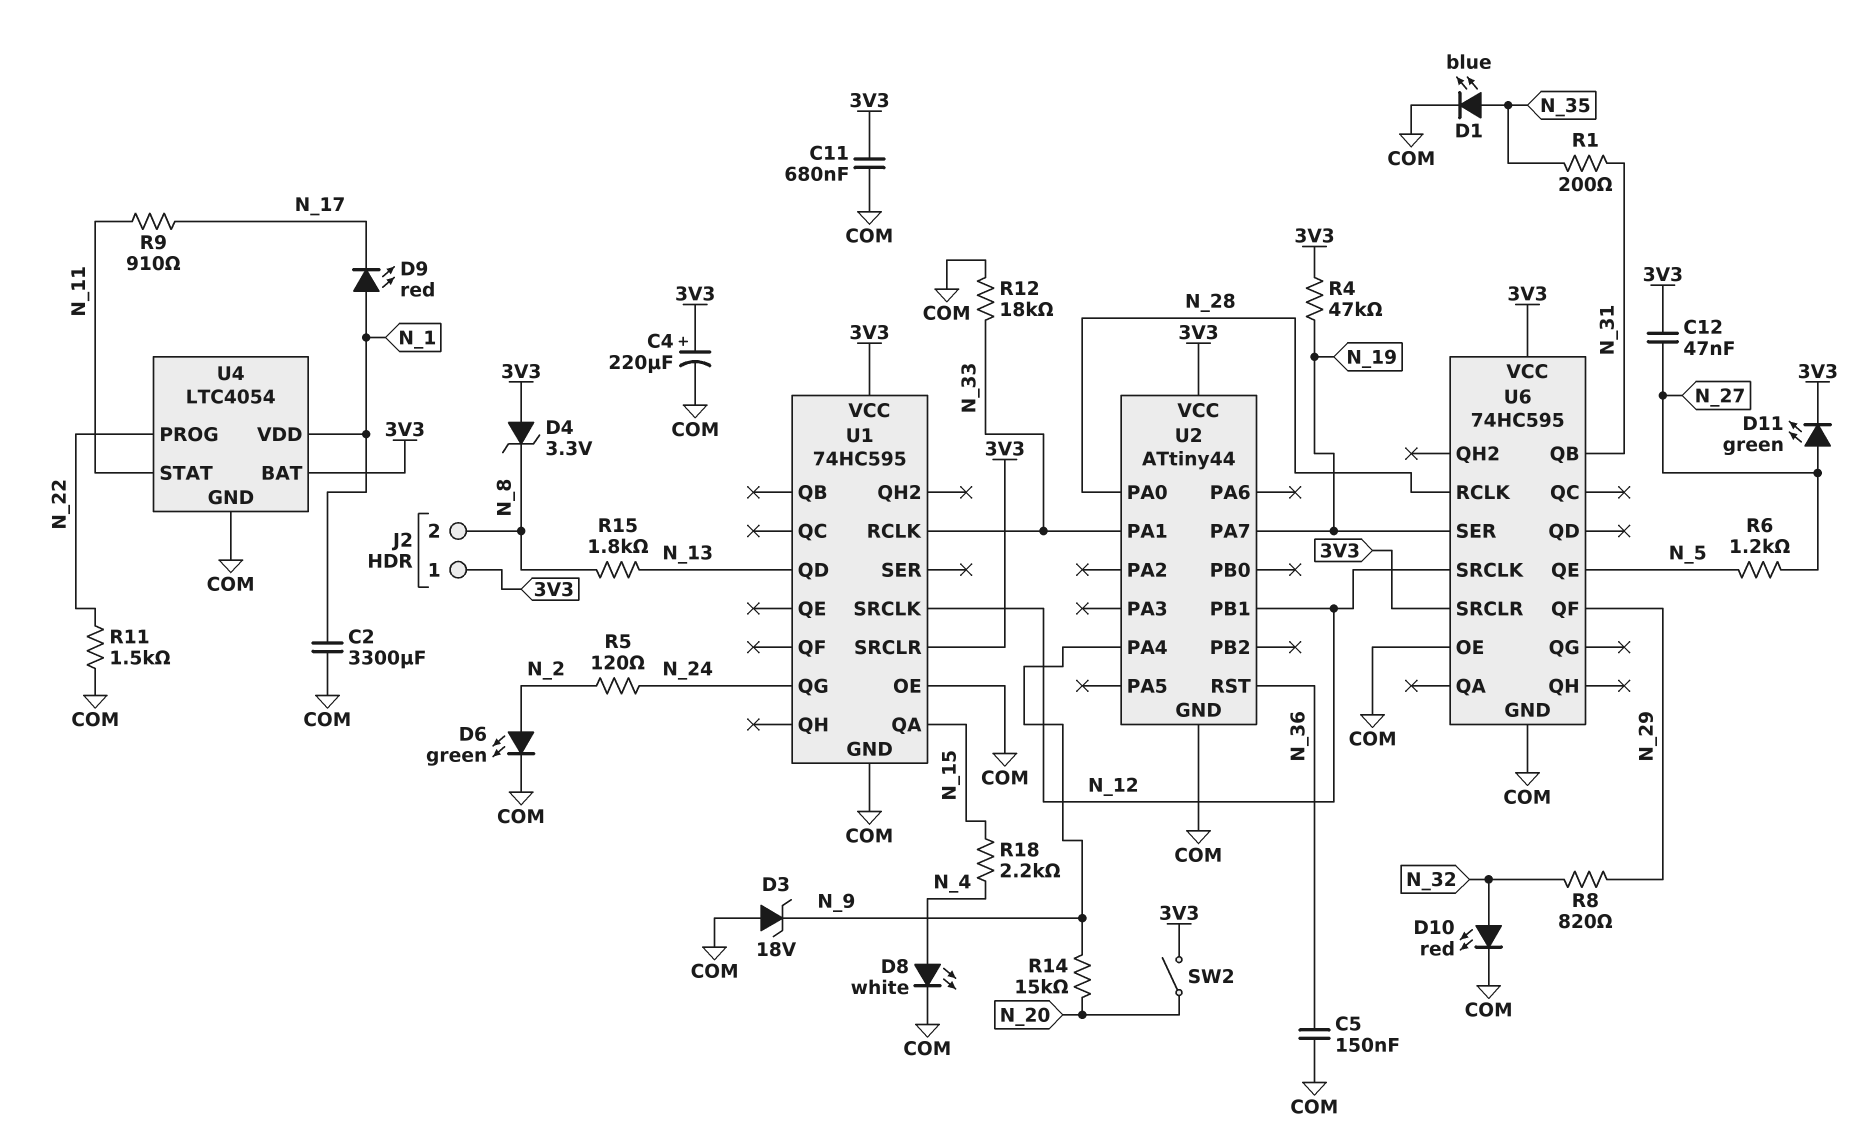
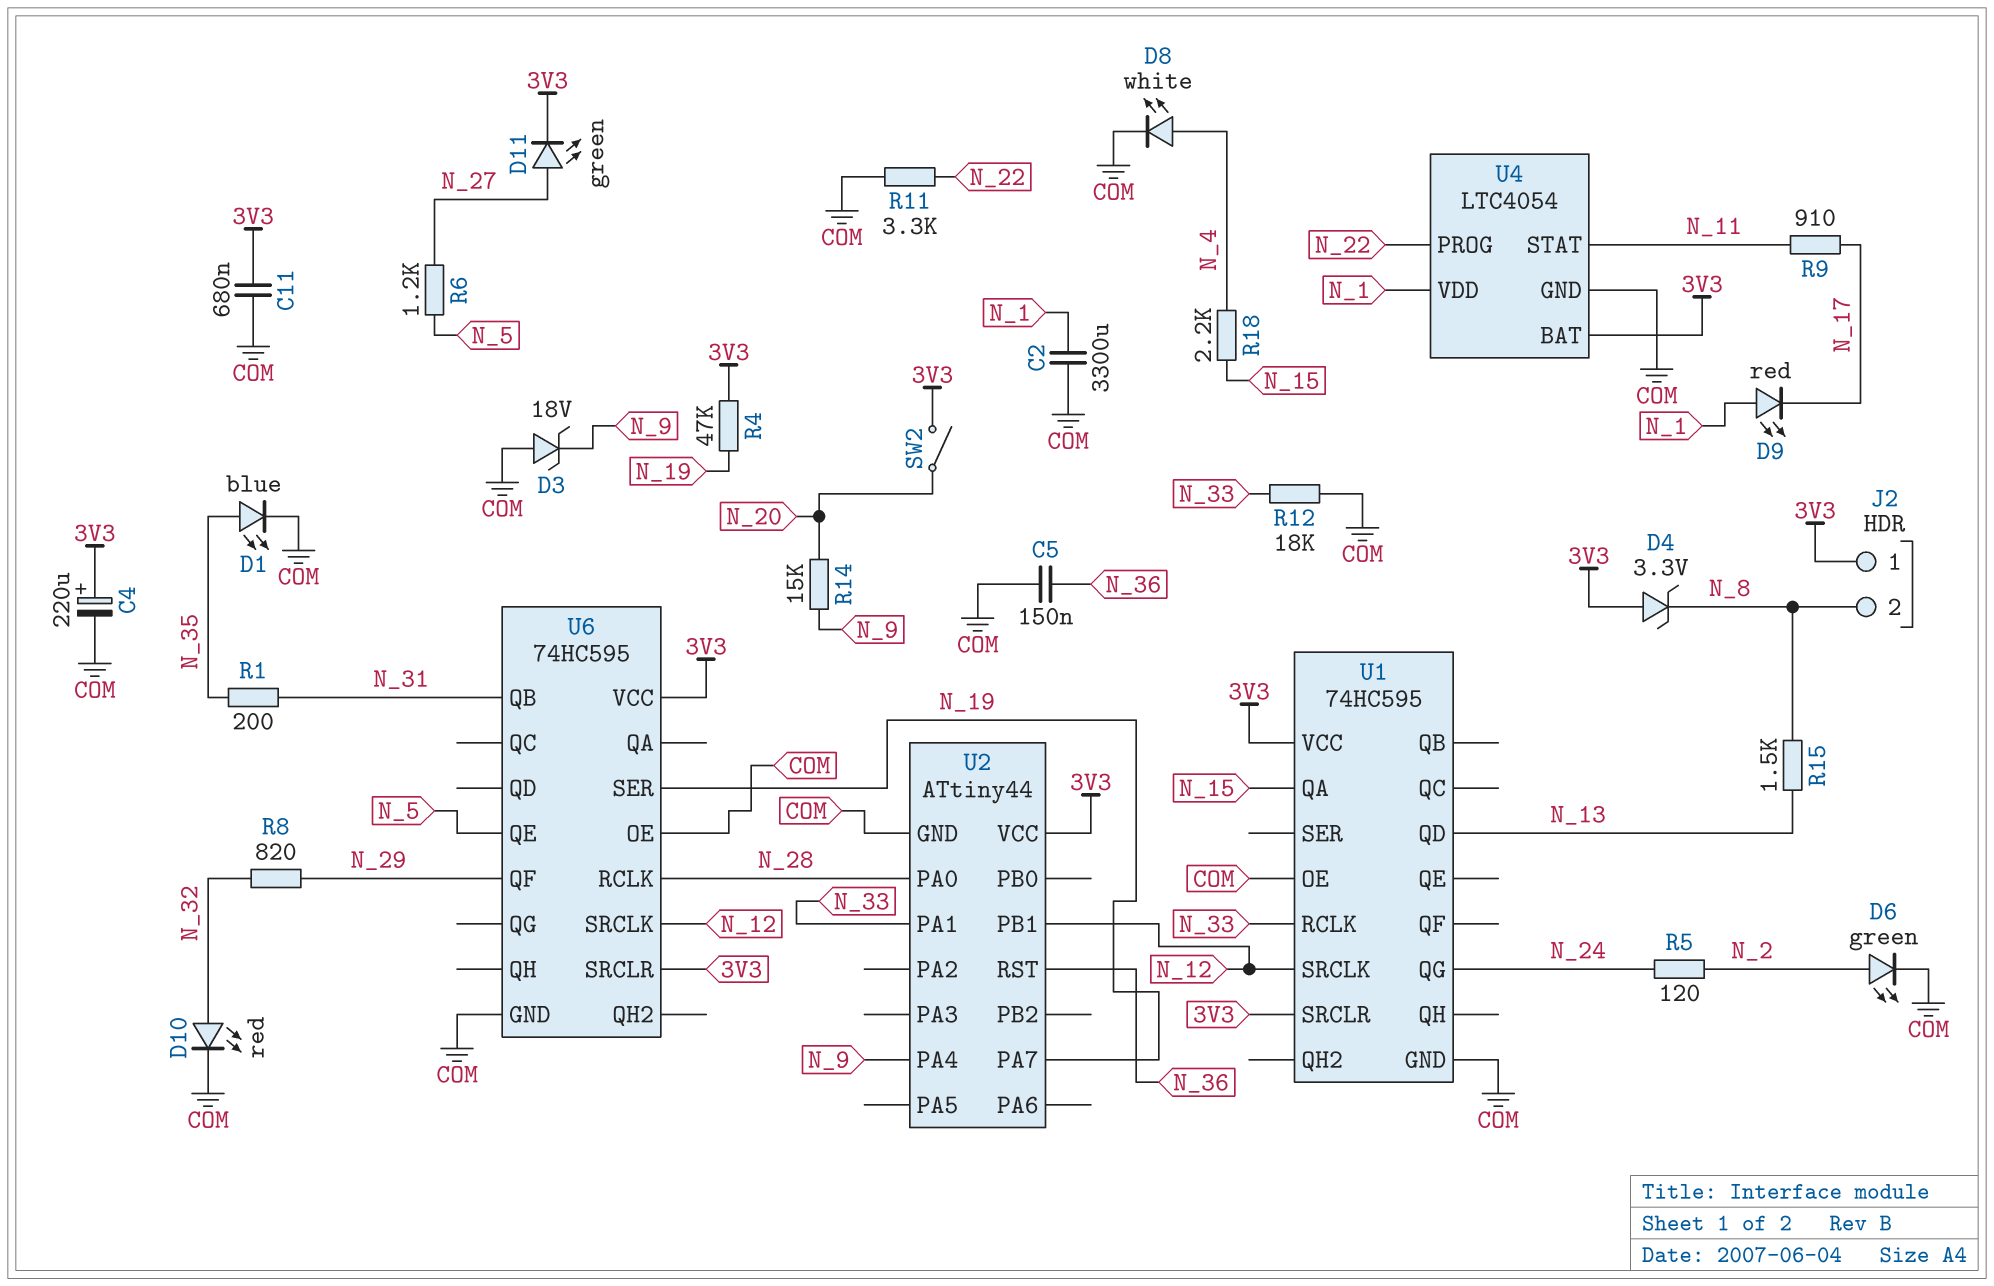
C12: 47nF (3V3, N_27) -> none
R11: 1.5k (COM, N_22) -> 3.3k (COM, N_22)
R15: 1.8k (N_8, N_13) -> 1.5k (N_8, N_13)

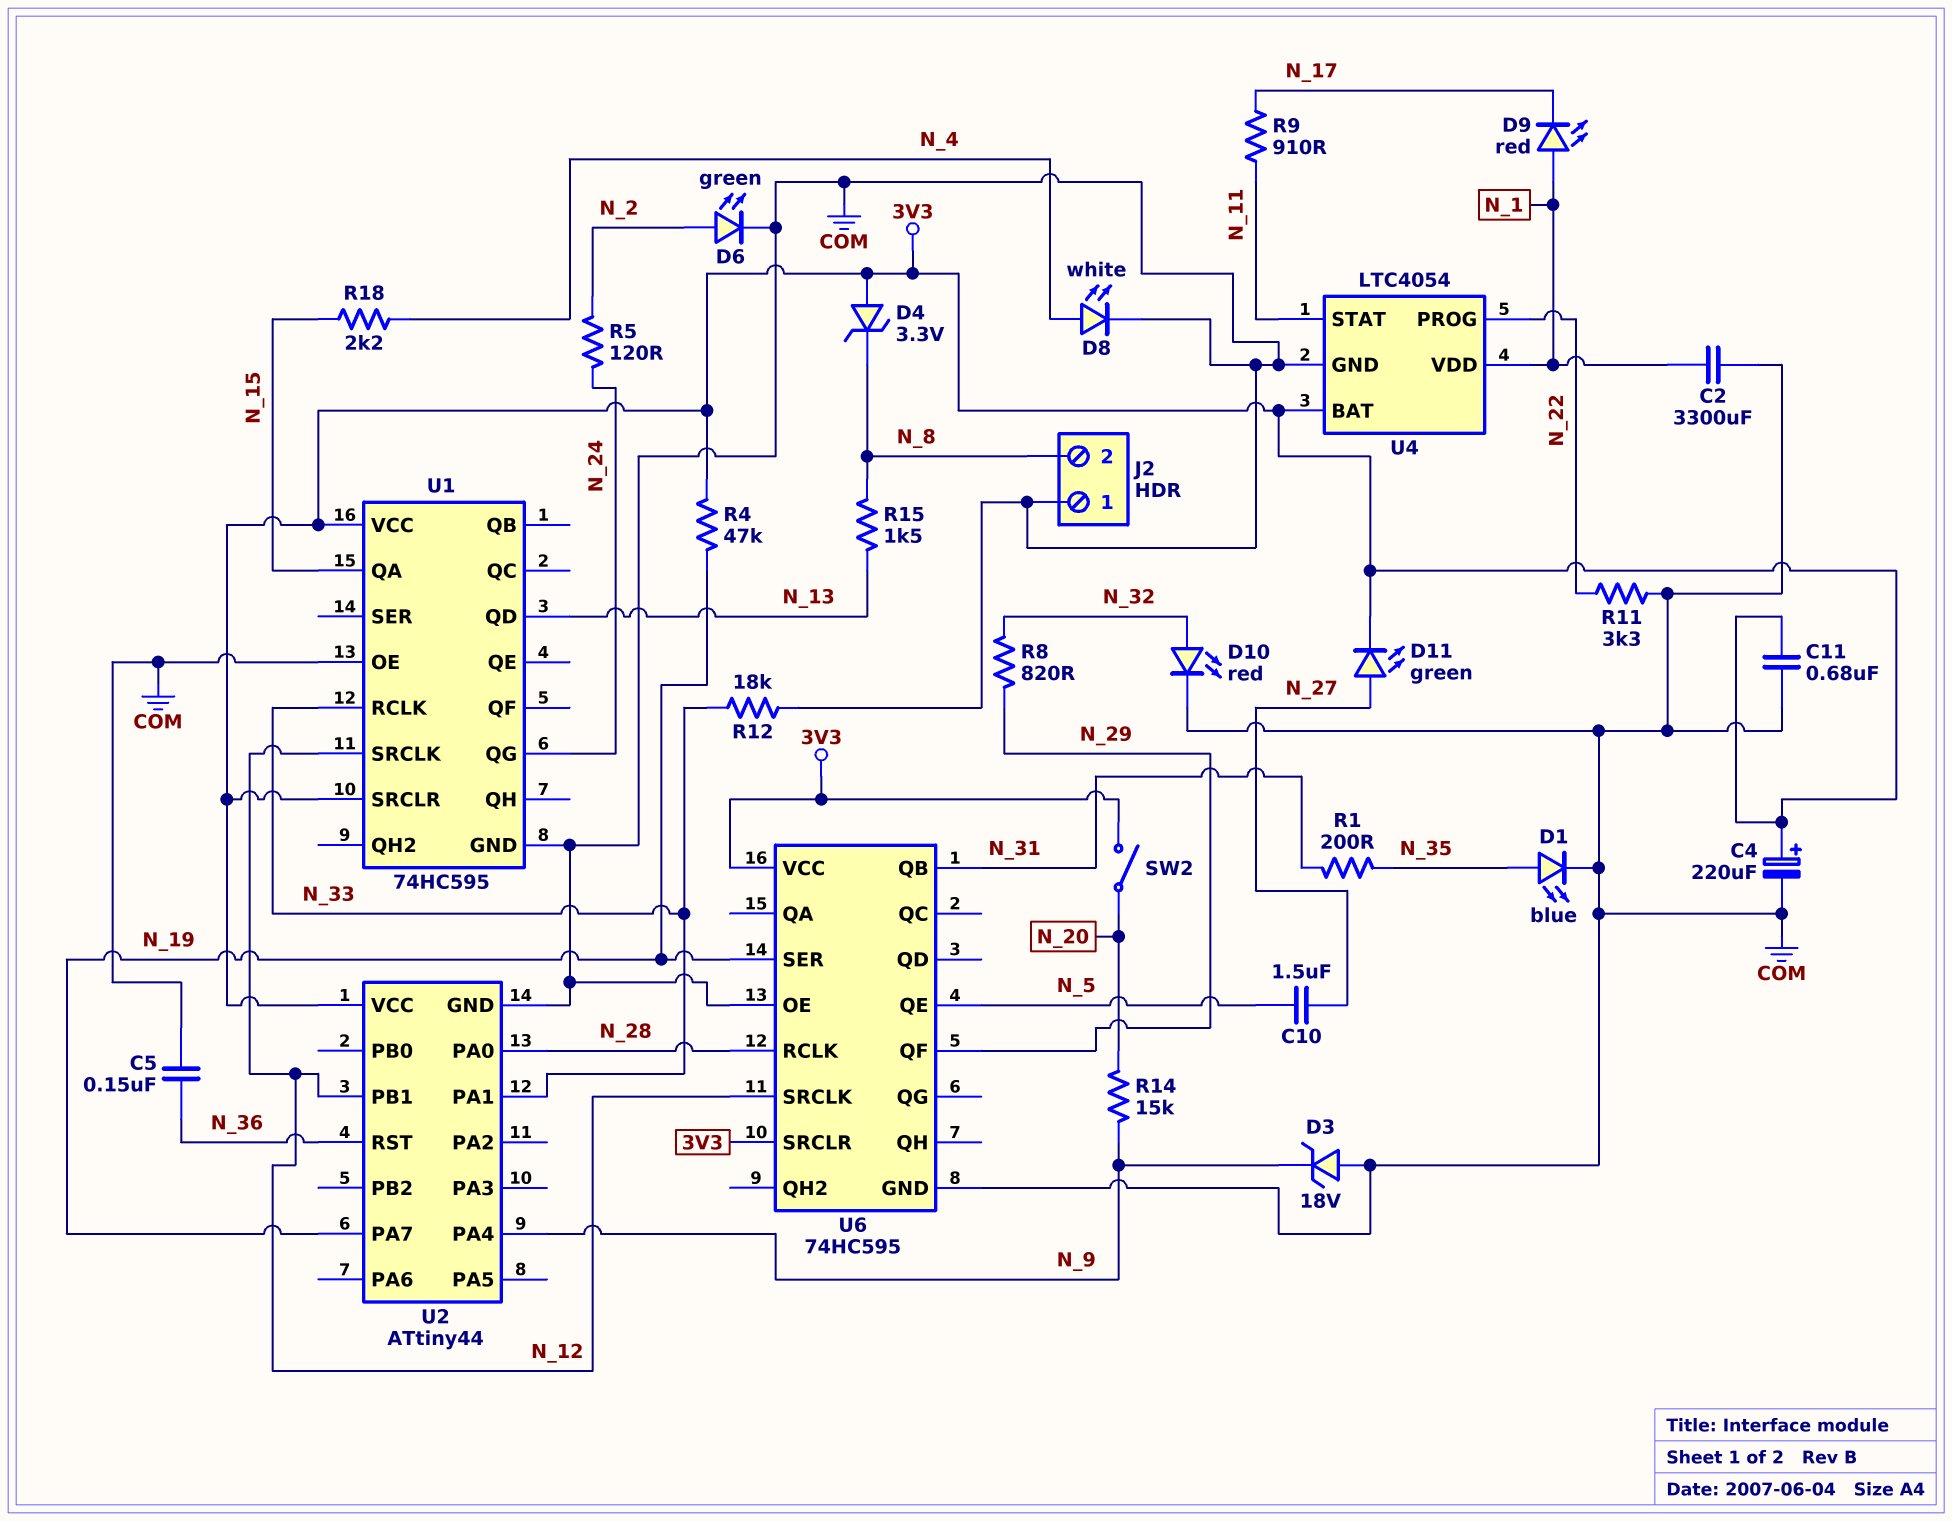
C10: none -> 1.5uF (N_5, N_27)
J2 pin 1: 3V3 -> COM
R6: 1.2k (N_5, N_27) -> none

